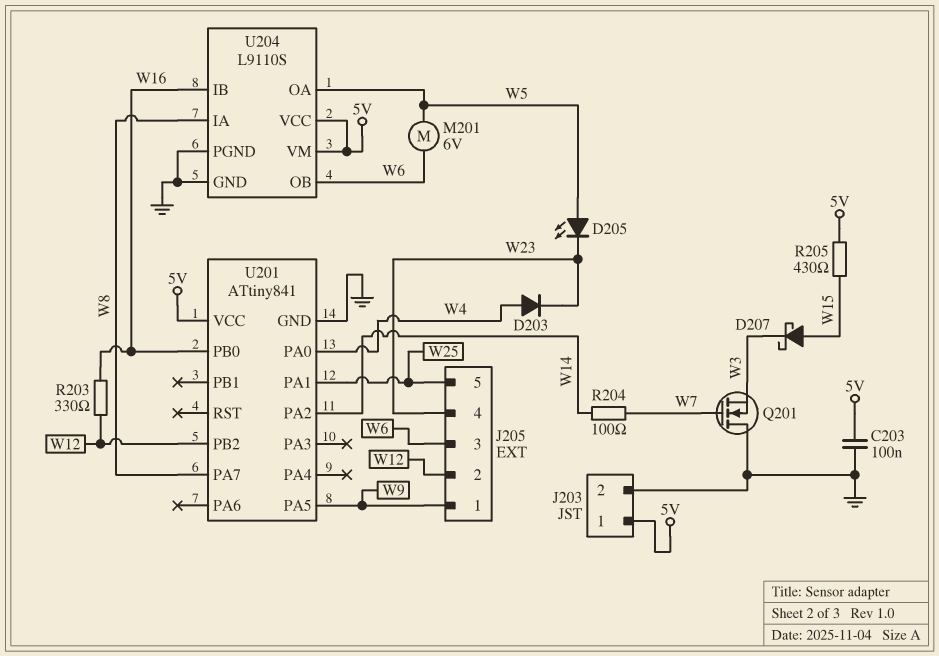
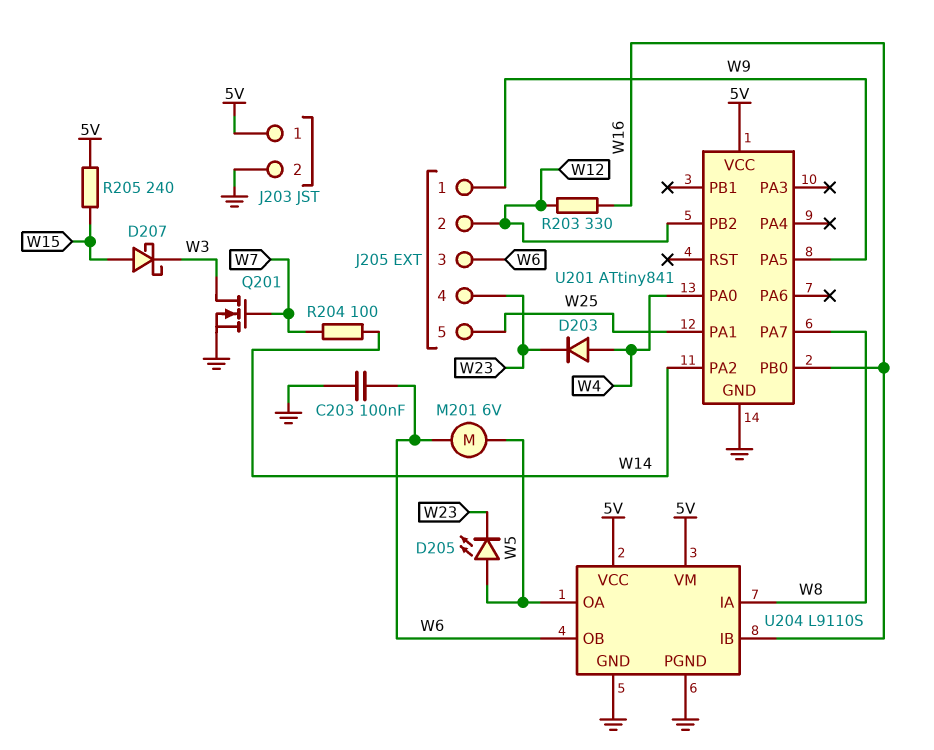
C203: 100nF (5V, GND) -> 100nF (GND, W6)
Q201: NMOS (G W7, D GND, S W3) -> NMOS (G W7, D W3, S GND)
R205: 430 (5V, W15) -> 240 (5V, W15)

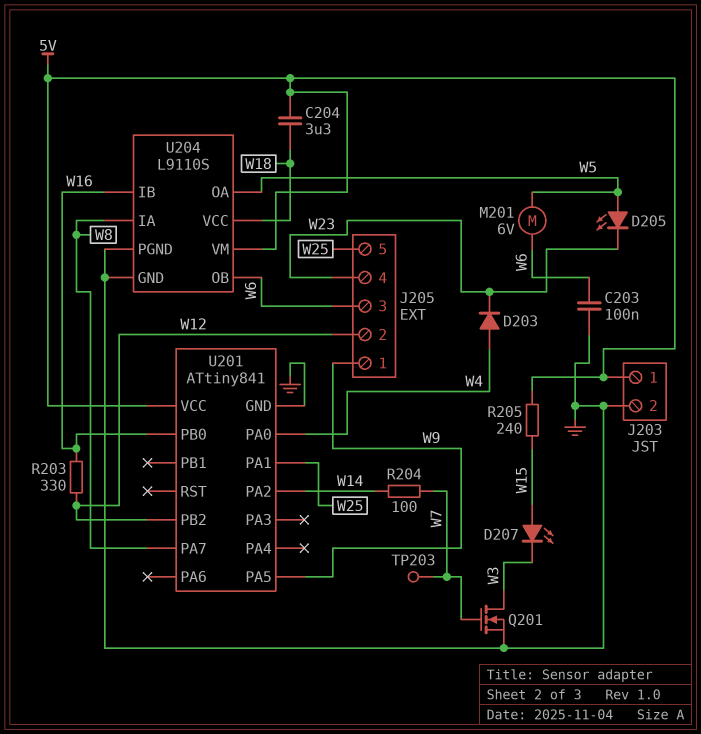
C204: none -> 3.3uF (5V, W18)
D207: schottky (A W15, K W3) -> LED (A W15, K W3)
TP203: none -> test point (W7)
U204 pin VCC: 5V -> W18

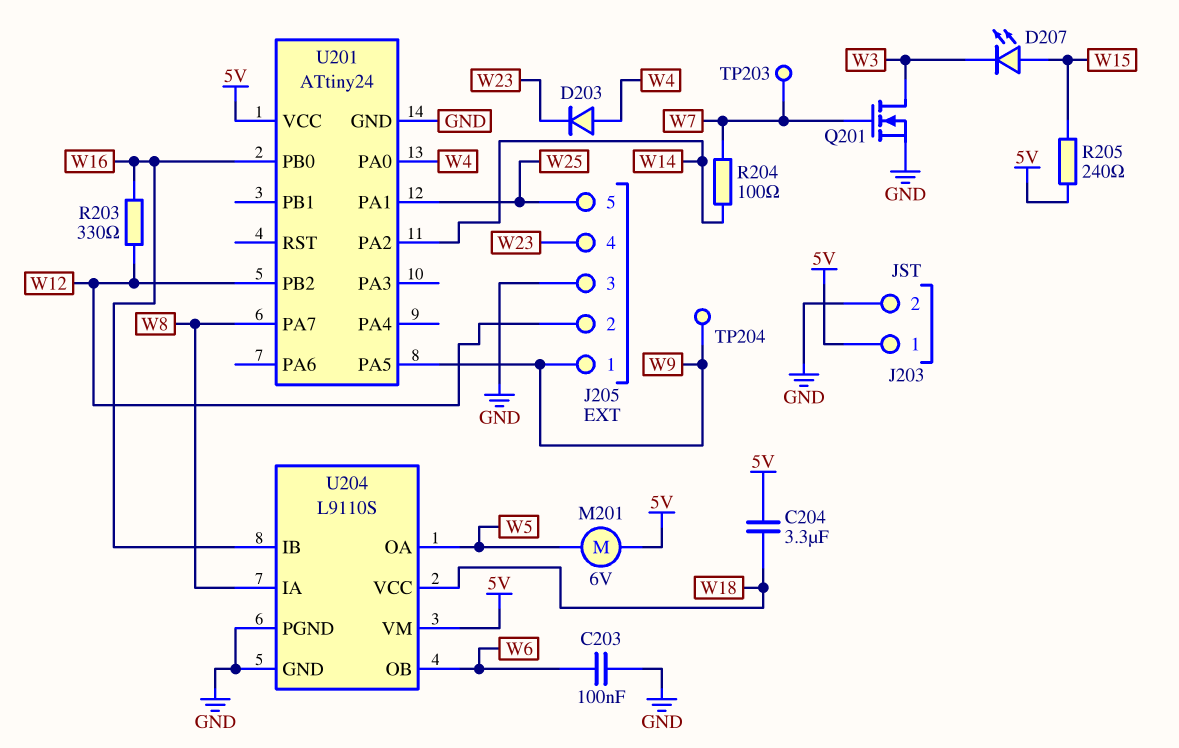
D205: LED (A W5, K W23) -> none
J205 pin 3: W6 -> GND
M201: motor 6V (W5, W6) -> motor 6V (5V, W5)
TP204: none -> test point (W9)
U201: ATtiny841 -> ATtiny24

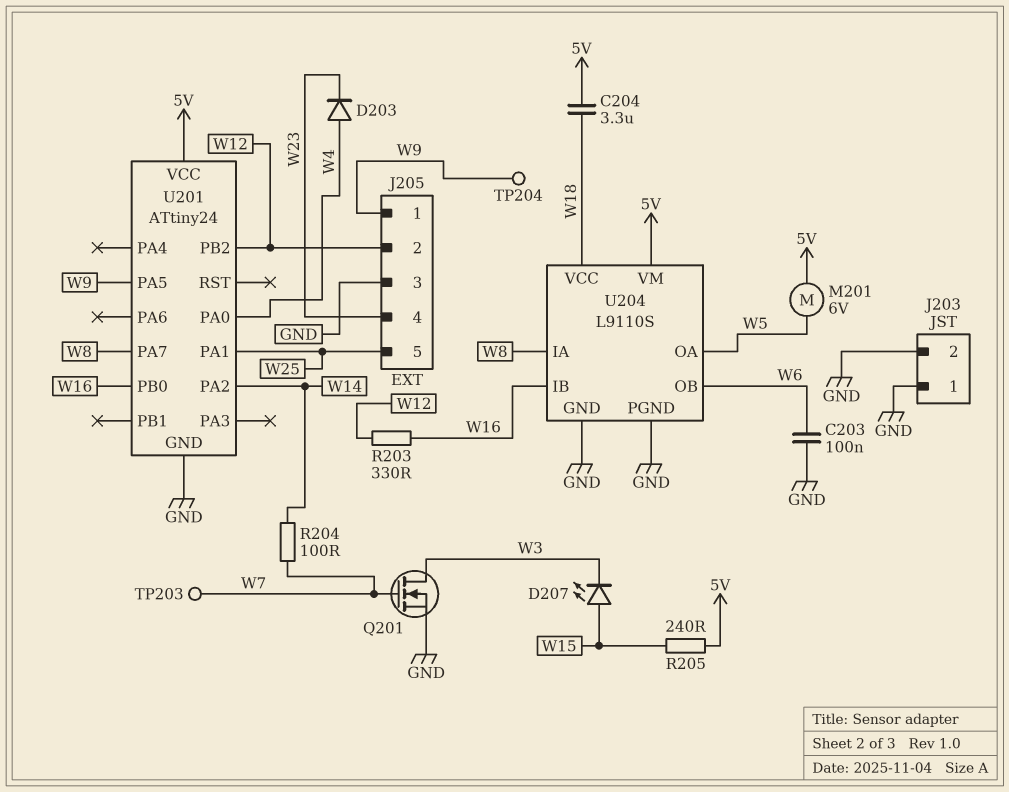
J203 pin 1: 5V -> GND

